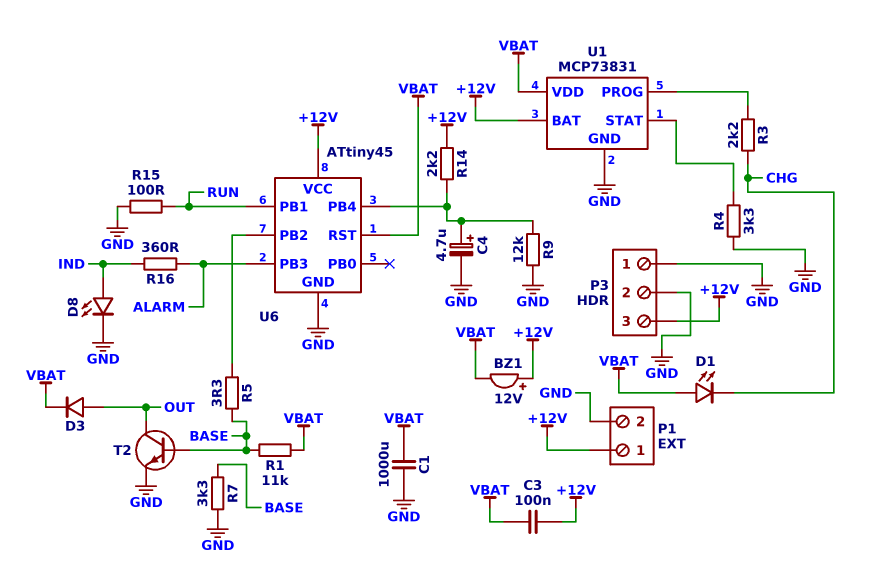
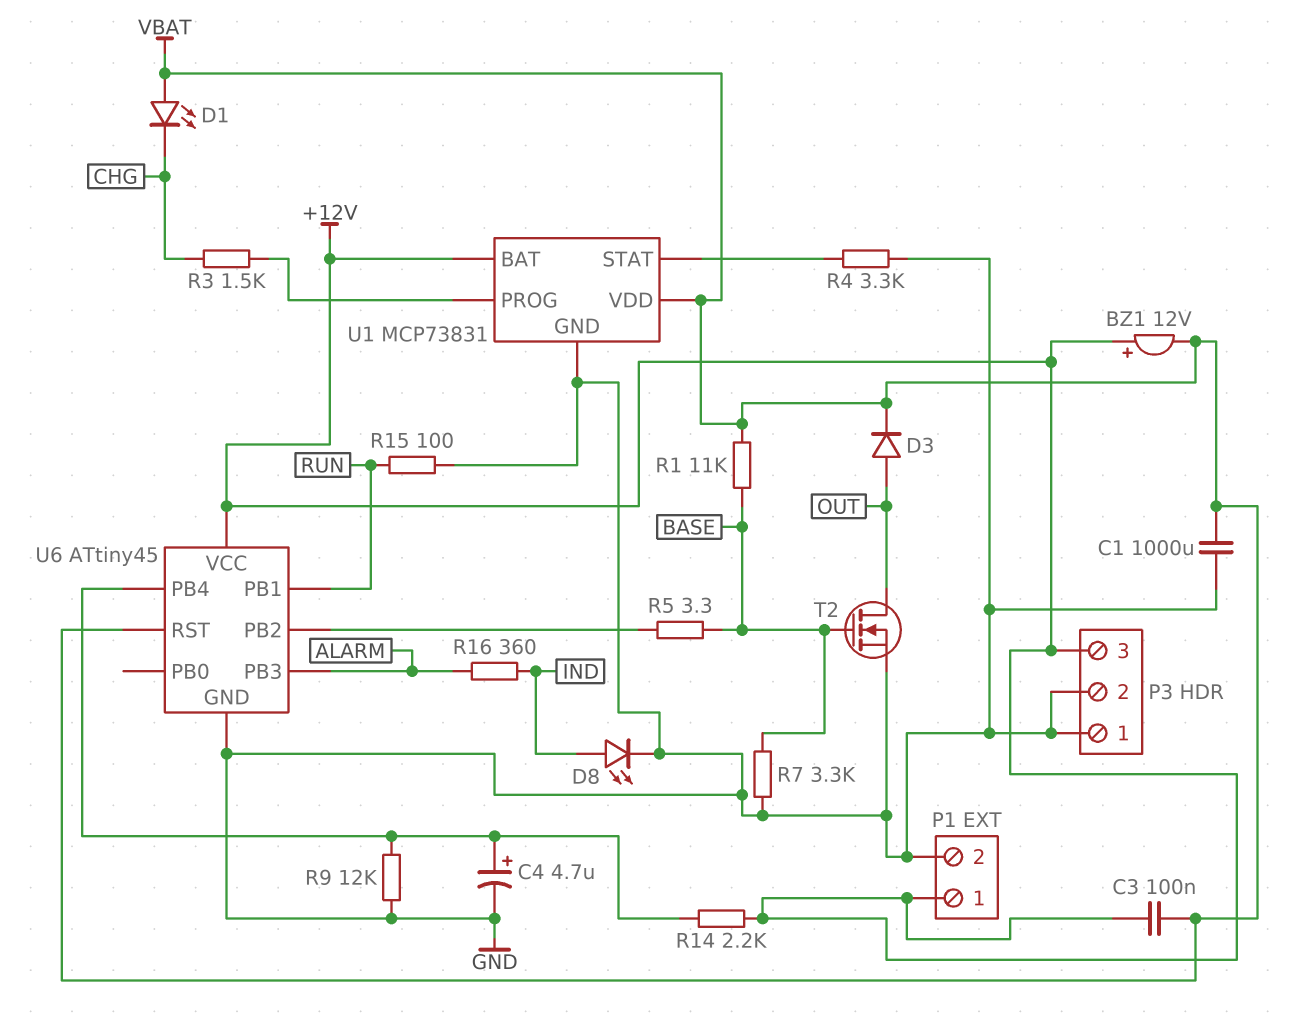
R3: 2.2k (CHG, U1/PROG) -> 1.5k (CHG, U1/PROG)
T2: NPN (B BASE, C OUT, E GND) -> NMOS (G BASE, D OUT, S GND)

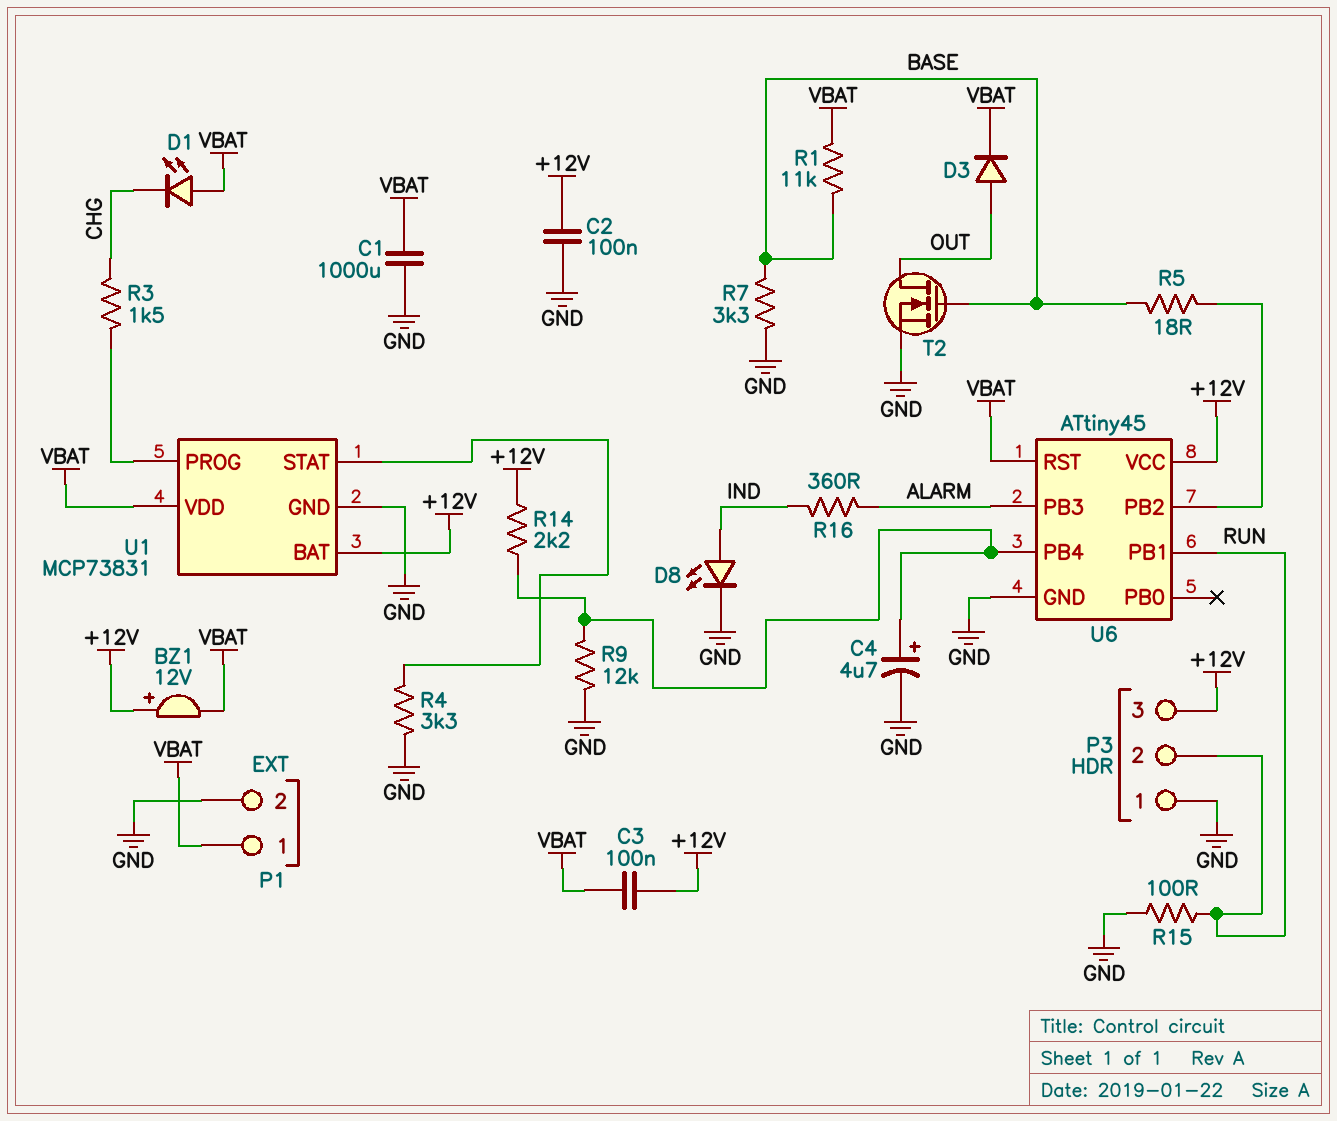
C2: none -> 100nF (+12V, GND)
P1 pin 1: +12V -> VBAT
P3 pin 2: GND -> RUN
R5: 3.3 (BASE, U6/PB2) -> 18 (BASE, U6/PB2)

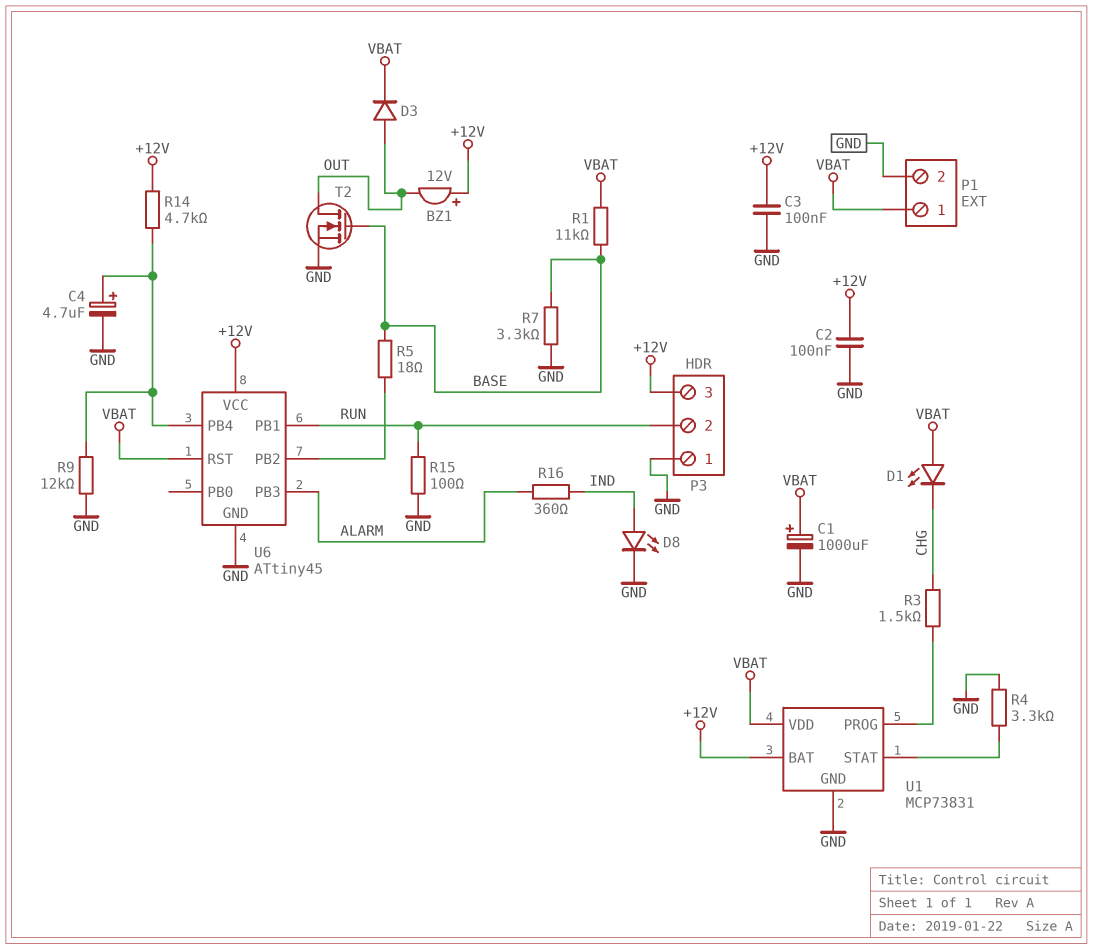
BZ1: buzzer 12V (plus +12V, minus VBAT) -> buzzer 12V (plus +12V, minus OUT)
C1: 1000uF (GND, VBAT) -> 1000uF (plus VBAT, minus GND)
C3: 100nF (+12V, VBAT) -> 100nF (+12V, GND)
R14: 2.2k (+12V, U6/PB4) -> 4.7k (+12V, U6/PB4)

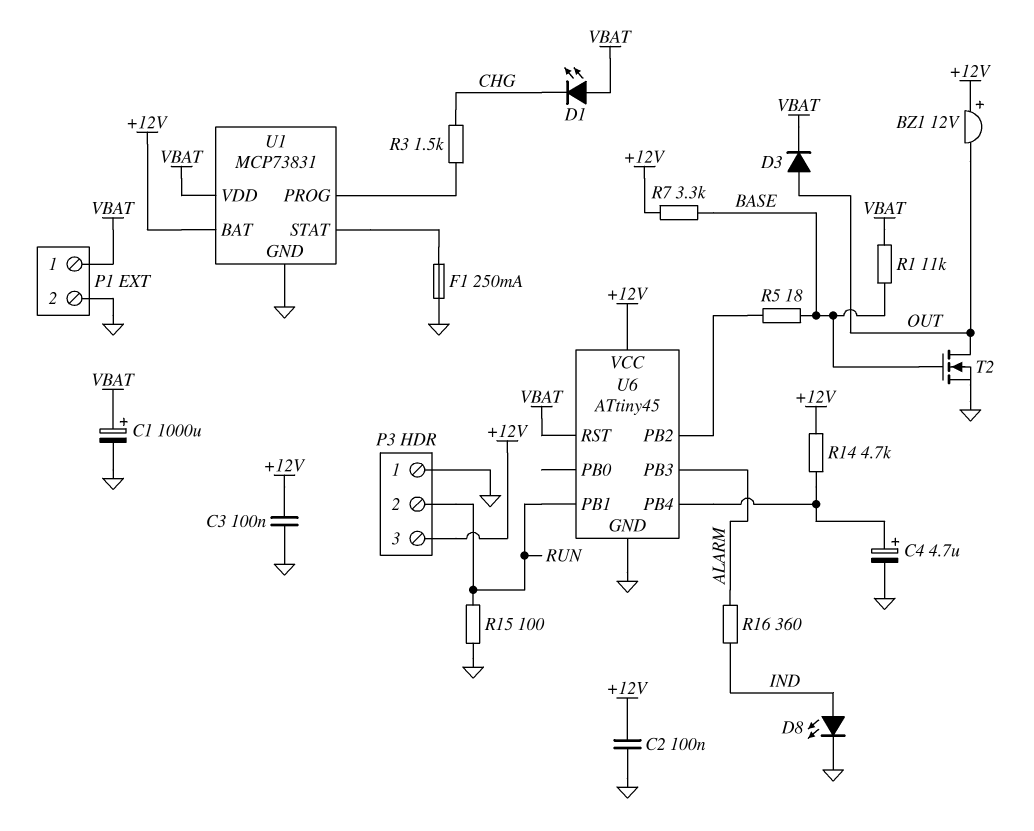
F1: none -> 250mA (GND, U1/STAT)
R4: 3.3k (GND, U1/STAT) -> none
R7: 3.3k (BASE, GND) -> 3.3k (+12V, BASE)
R9: 12k (GND, U6/PB4) -> none

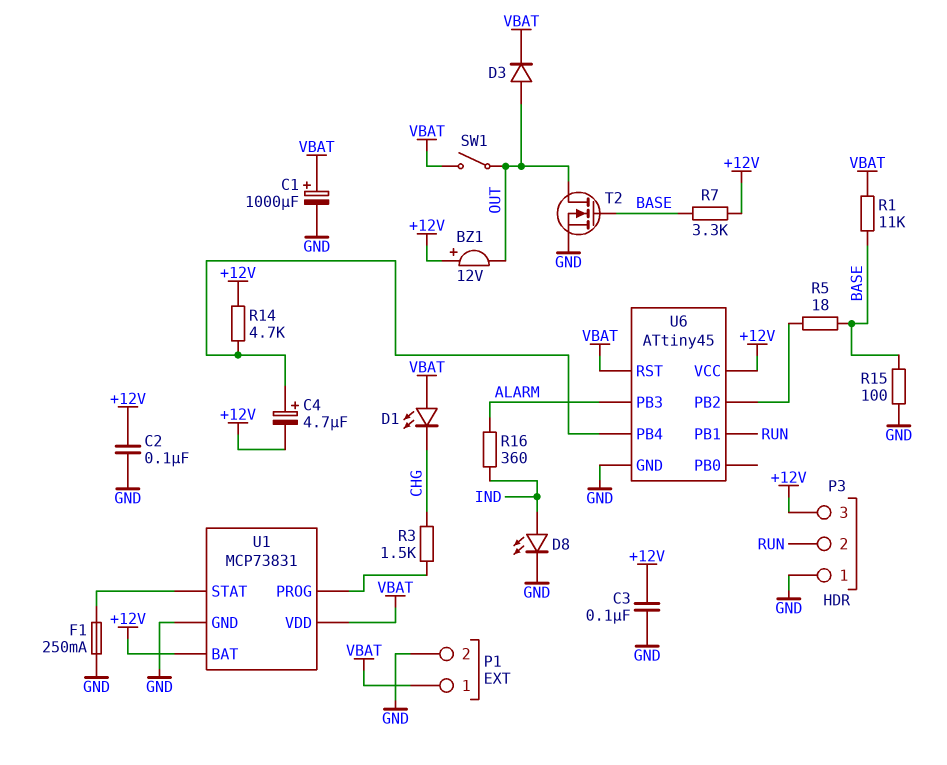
C4: 4.7uF (plus U6/PB4, minus GND) -> 4.7uF (plus U6/PB4, minus +12V)
R15: 100 (GND, RUN) -> 100 (BASE, GND)
SW1: none -> switch (OUT, VBAT)

